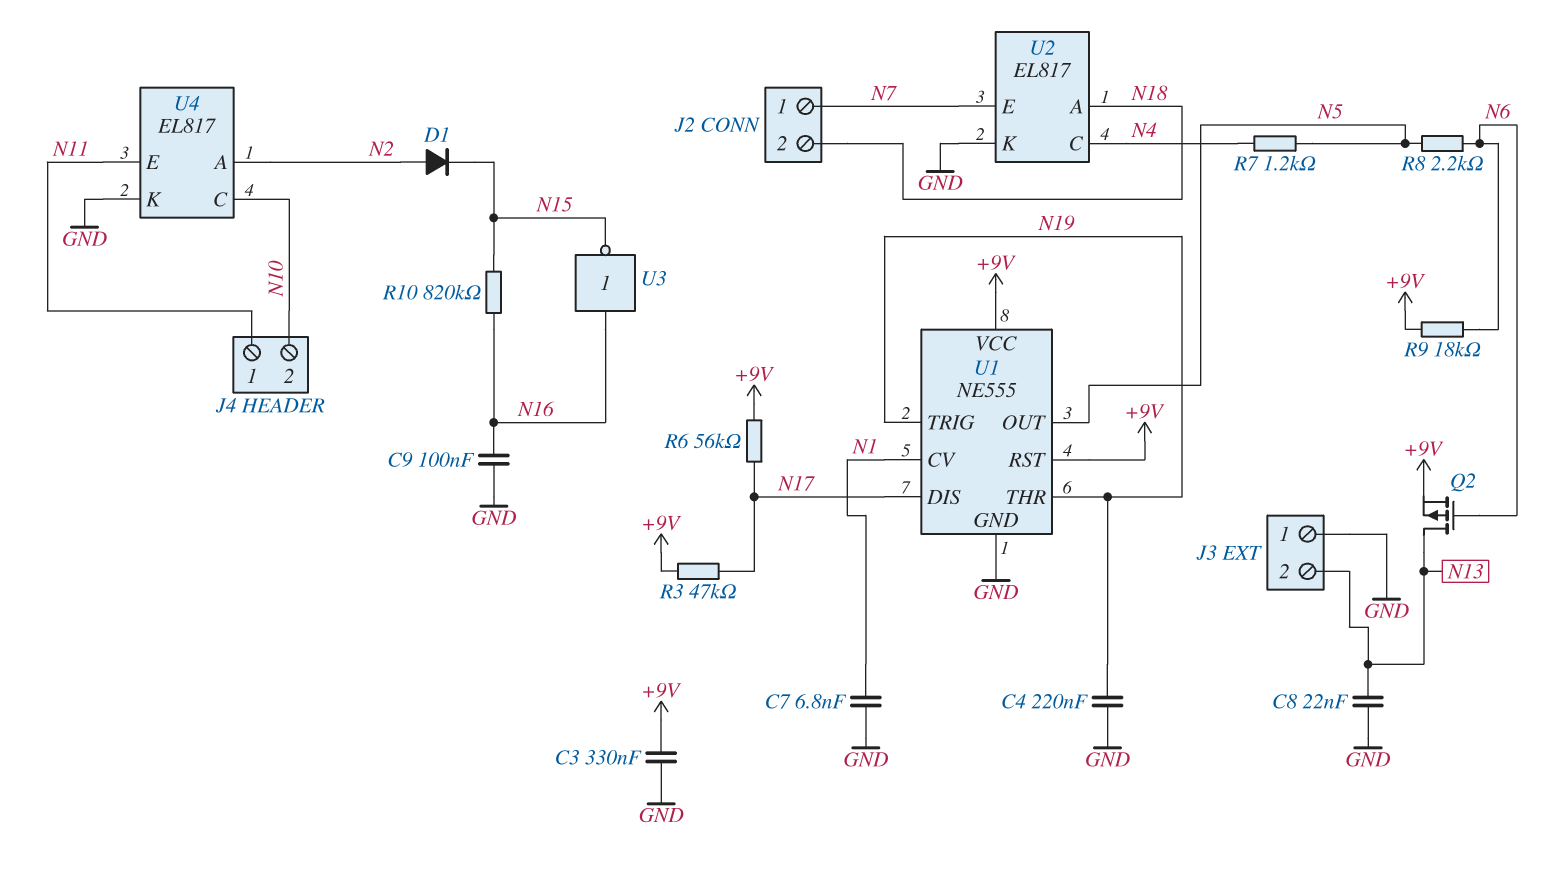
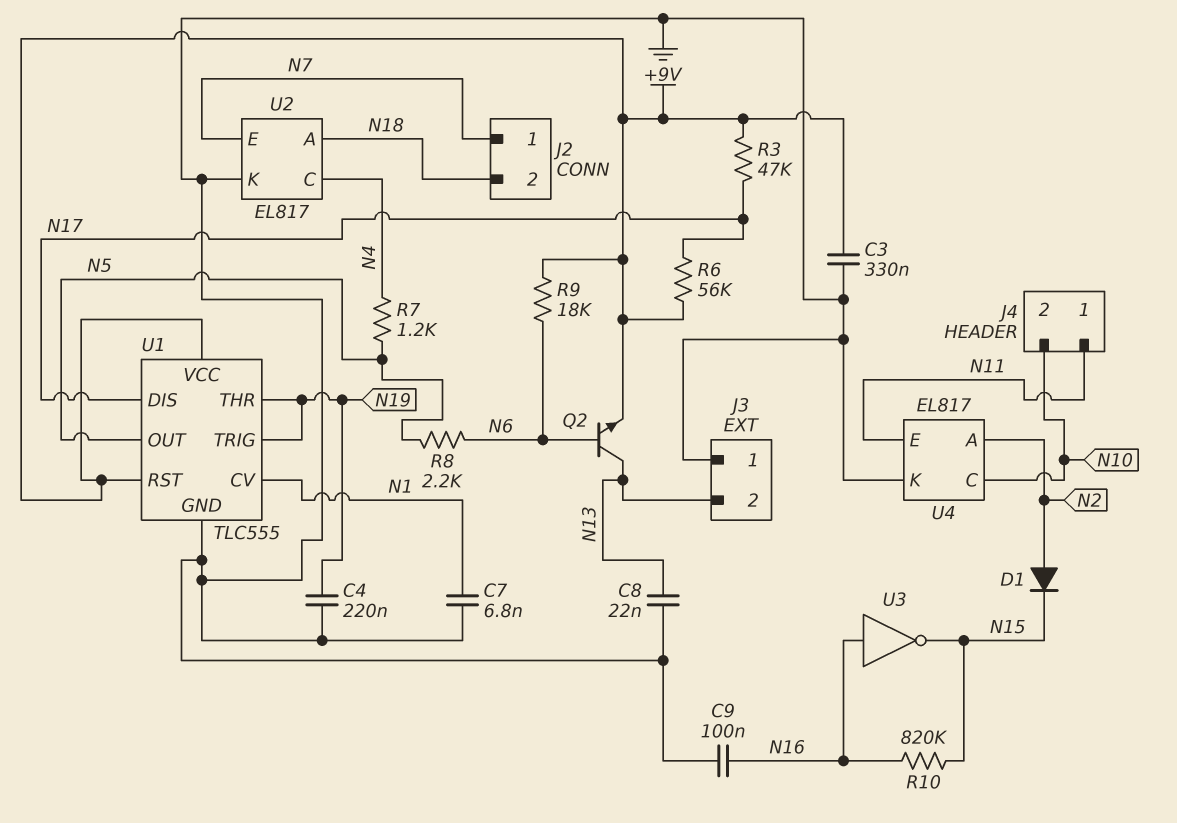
Q2: PMOS (G N6, D N13, S +9V) -> NPN (B N6, C N13, E +9V)
U1: NE555 -> TLC555

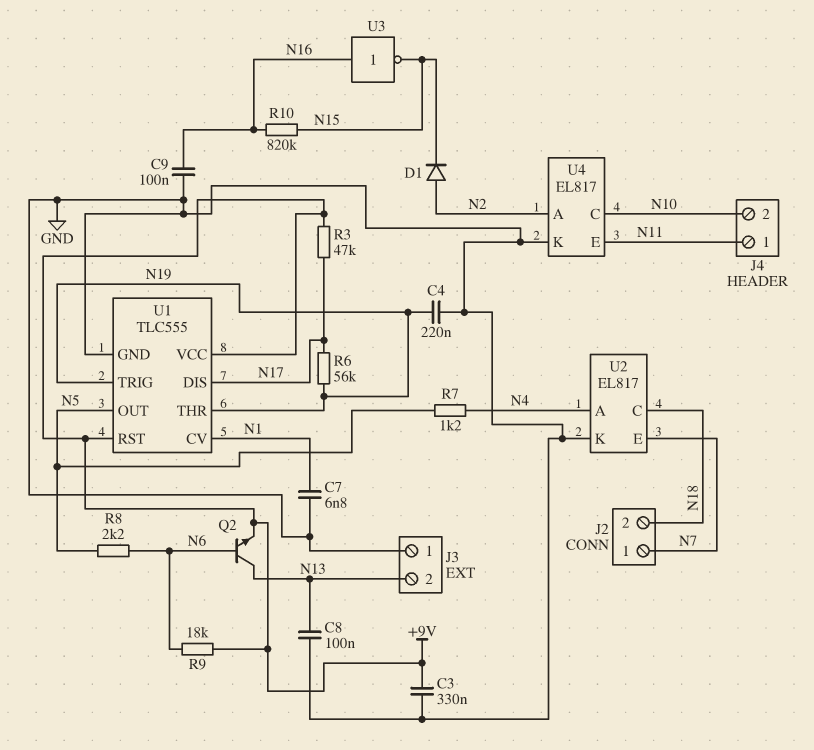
C8: 22nF (GND, N13) -> 100nF (GND, N13)
R6: 56k (+9V, N17) -> 56k (N17, N19)
U2 pin A: N18 -> N4
U2 pin C: N4 -> N18

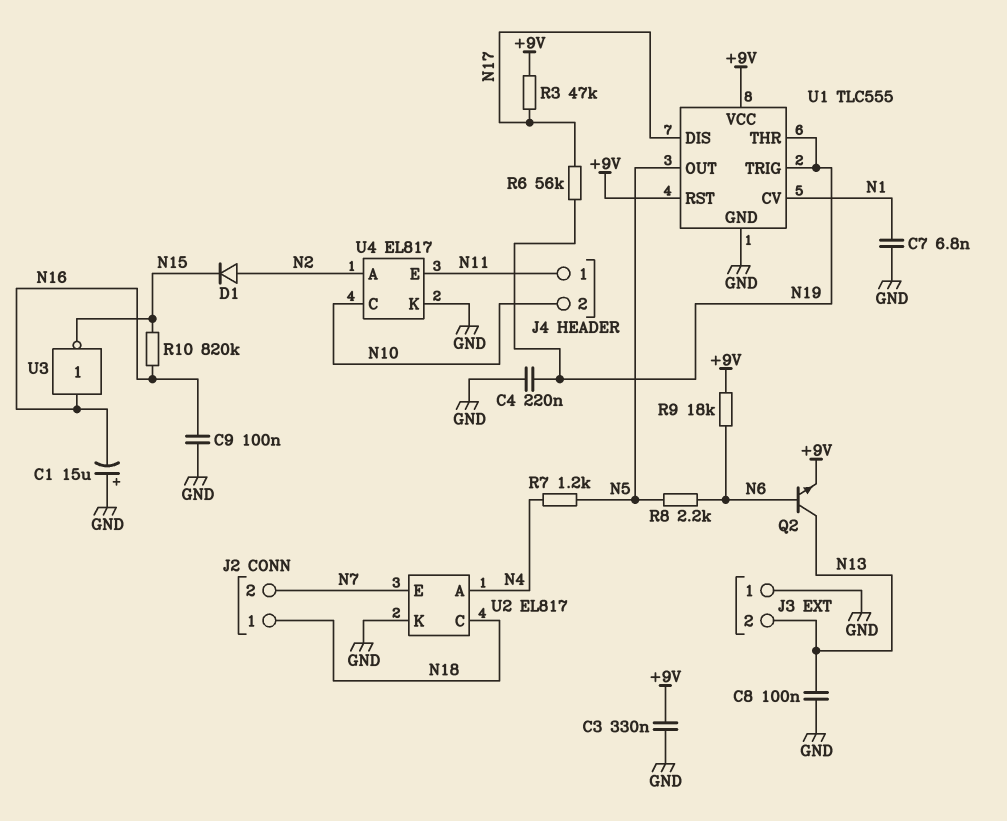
C1: none -> 15uF (plus GND, minus N16)
J2 pin 1: N7 -> N18
J2 pin 2: N18 -> N7

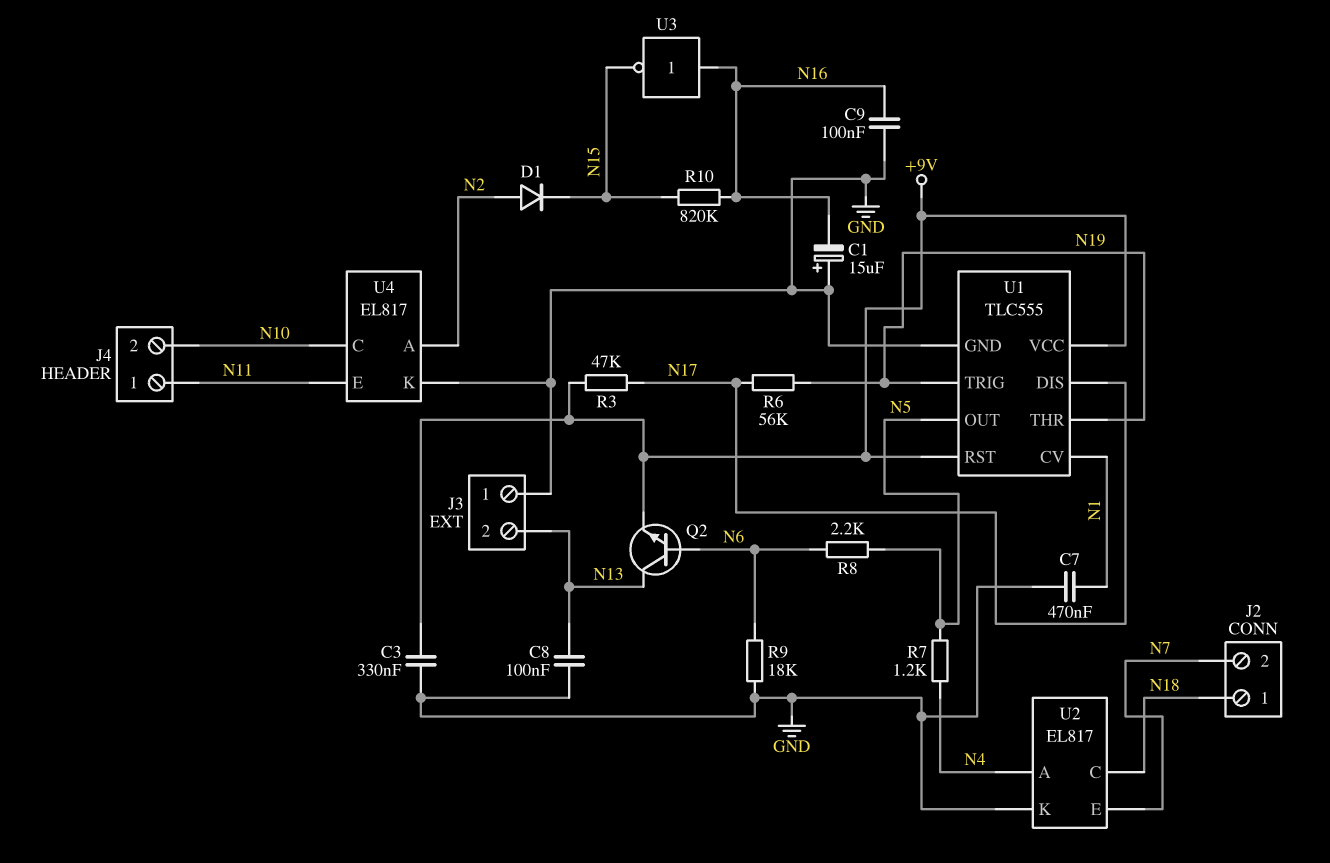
C4: 220nF (GND, N19) -> none
C7: 6.8nF (GND, N1) -> 470nF (GND, N1)
R9: 18k (+9V, N6) -> 18k (GND, N6)

